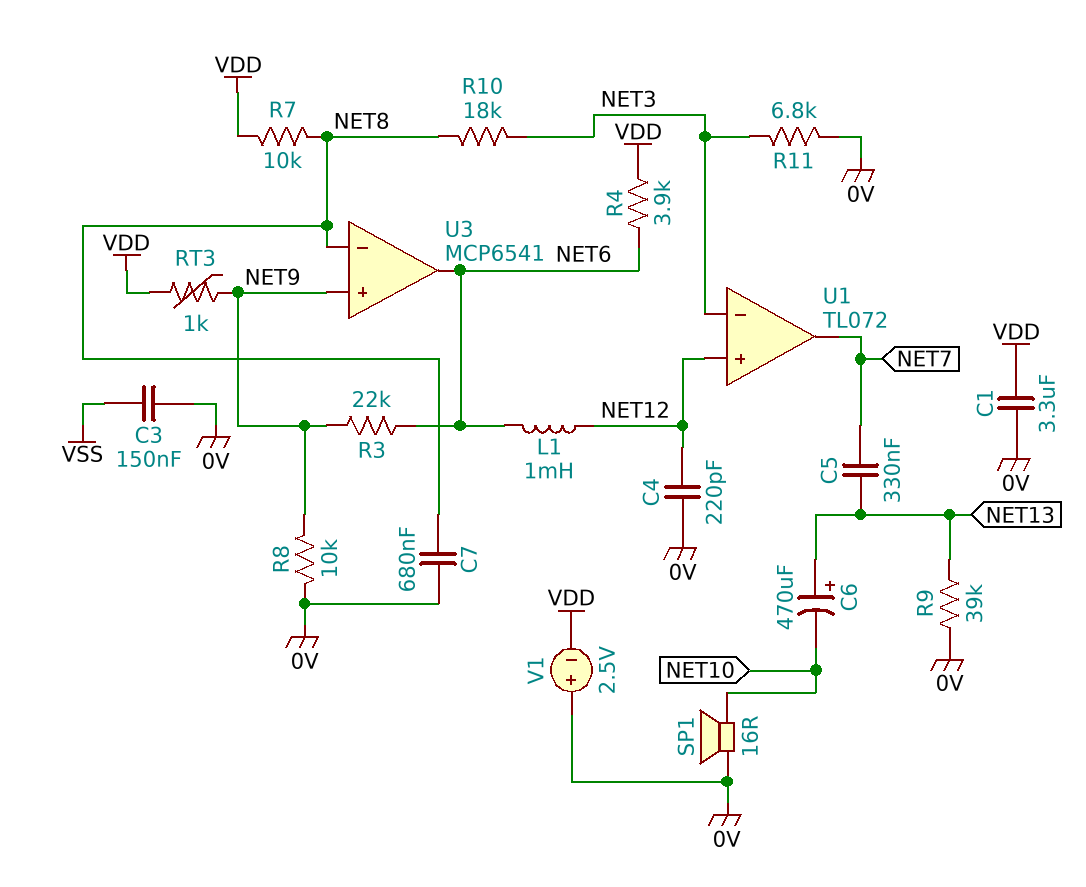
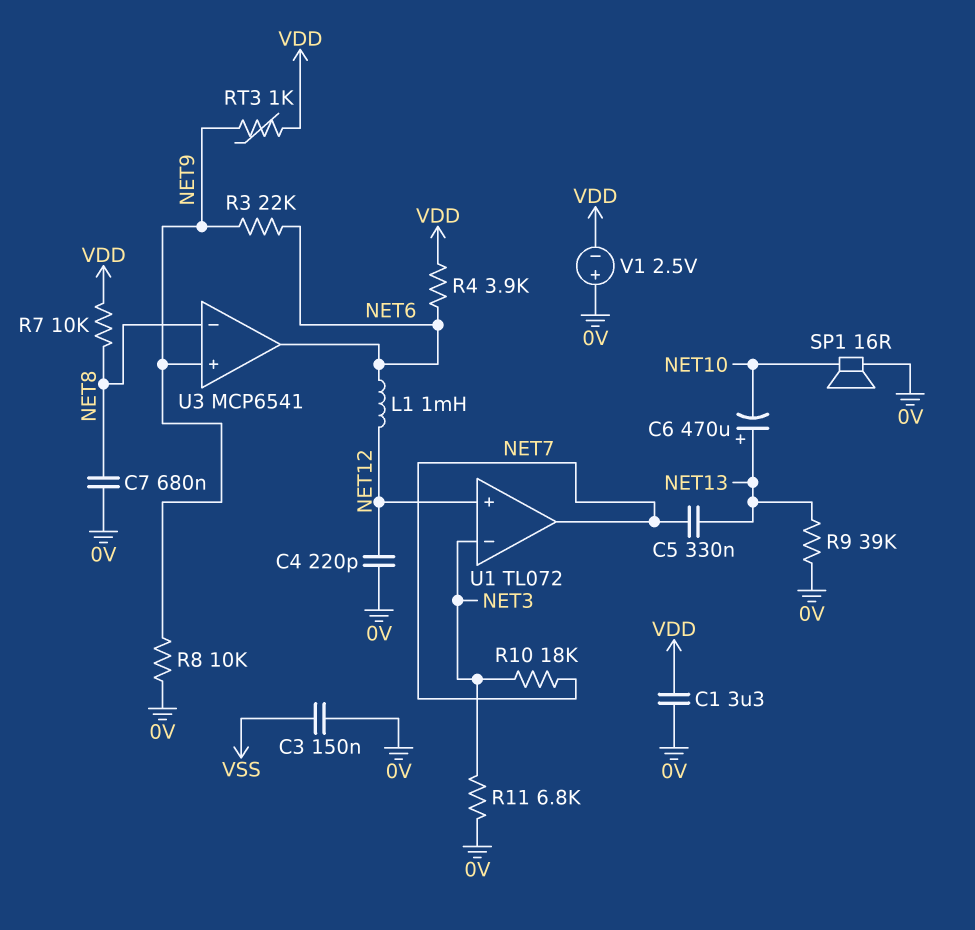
R10: 18k (NET3, NET8) -> 18k (NET3, NET7)

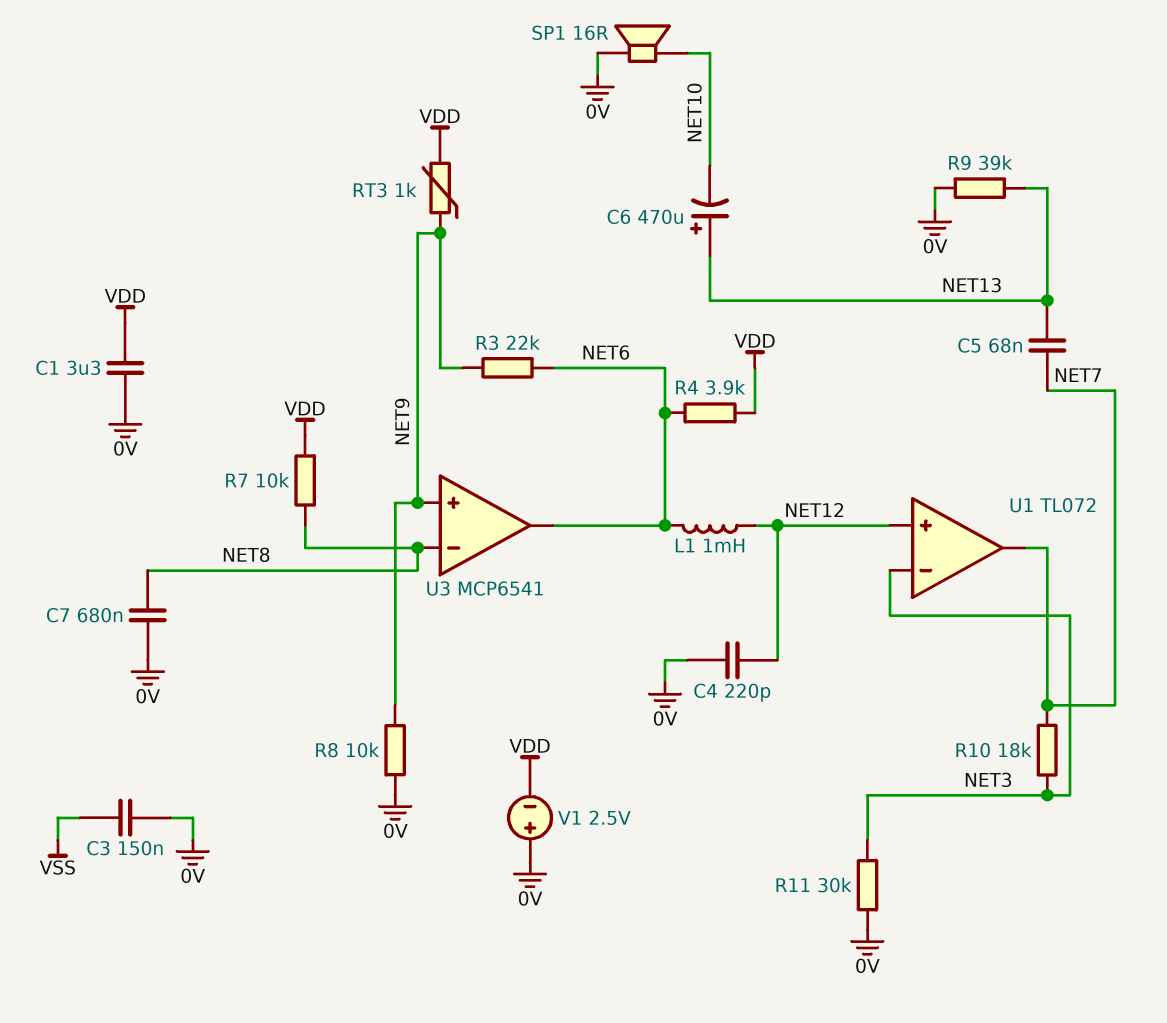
C5: 330nF (NET7, NET13) -> 68nF (NET7, NET13)
R11: 6.8k (0V, NET3) -> 30k (0V, NET3)

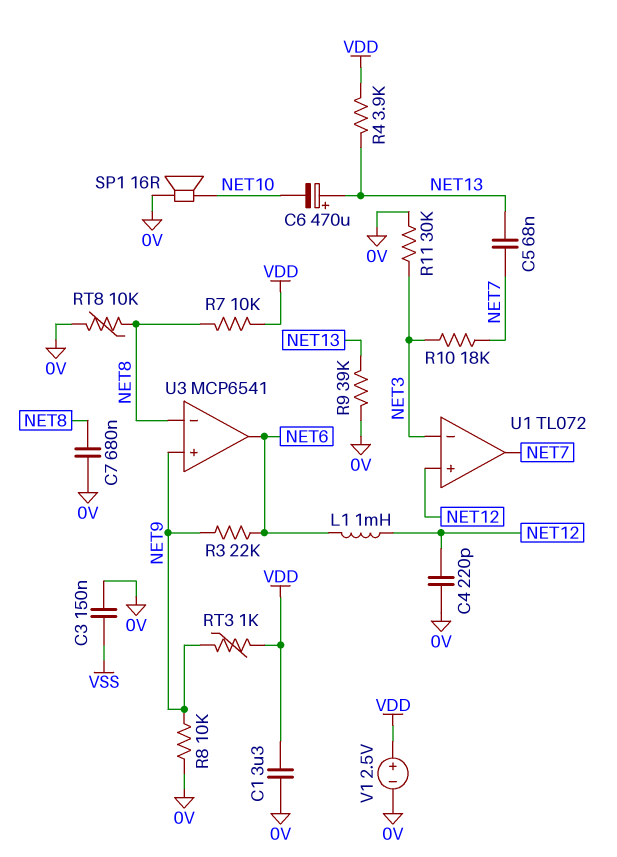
R4: 3.9k (NET6, VDD) -> 3.9k (NET13, VDD)
RT8: none -> 10k (0V, NET8)
V1: 2.5V (plus 0V, minus VDD) -> 2.5V (plus VDD, minus 0V)

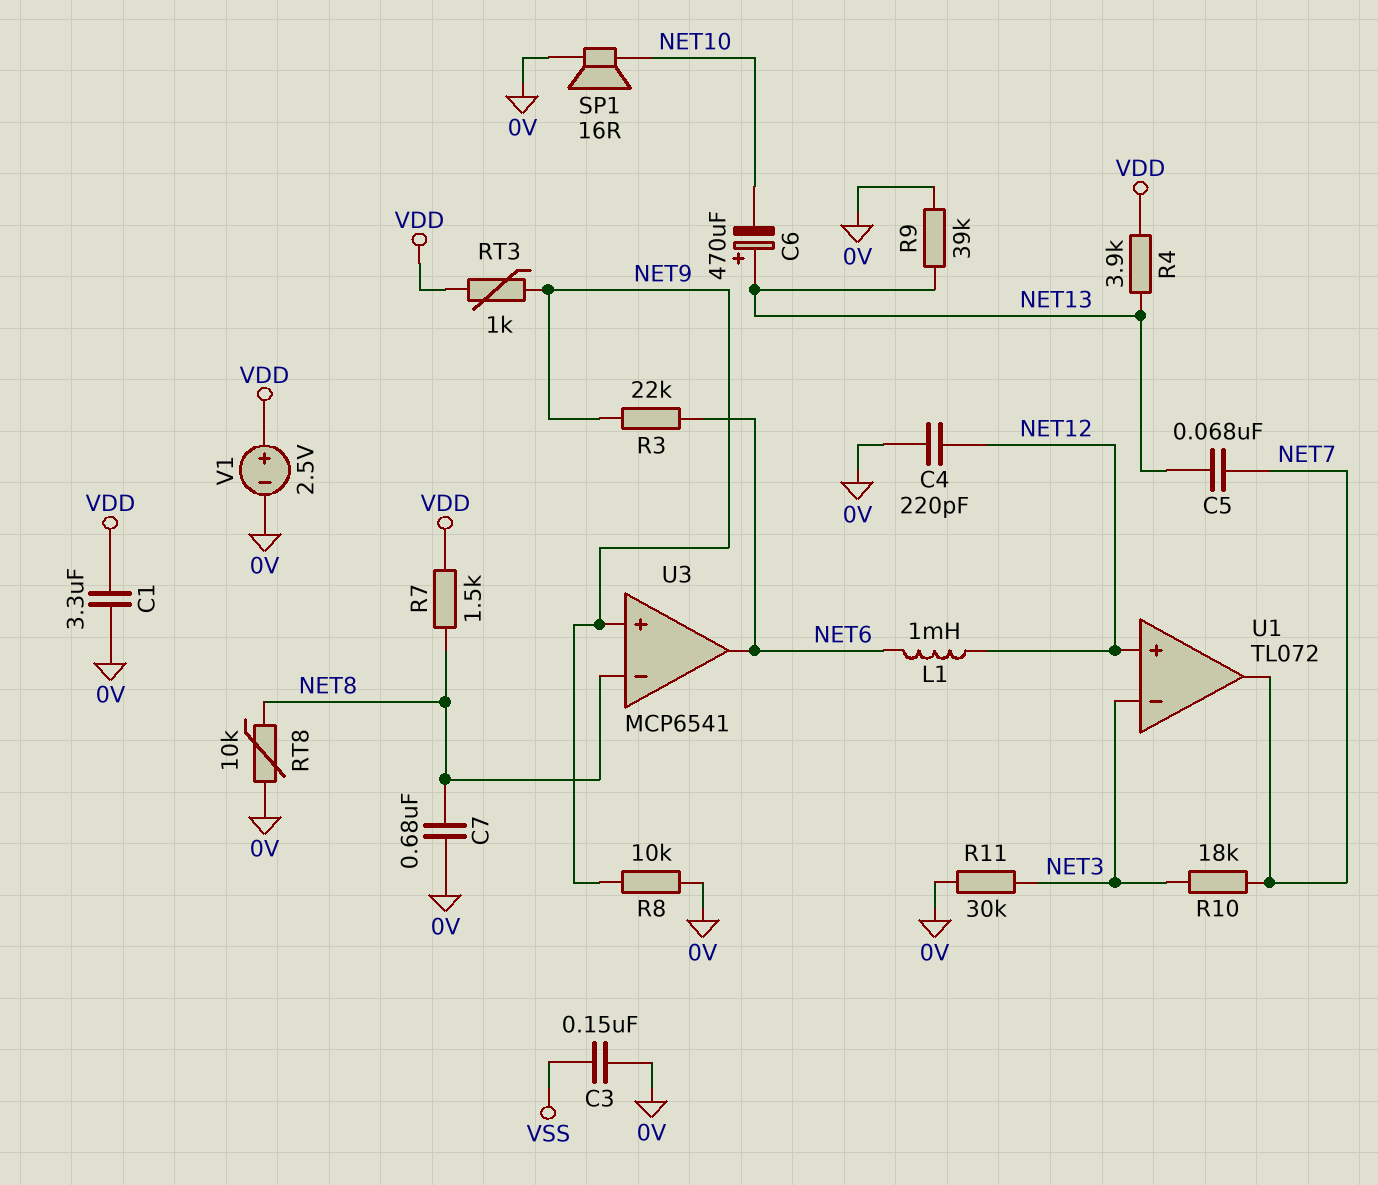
R7: 10k (NET8, VDD) -> 1.5k (NET8, VDD)

